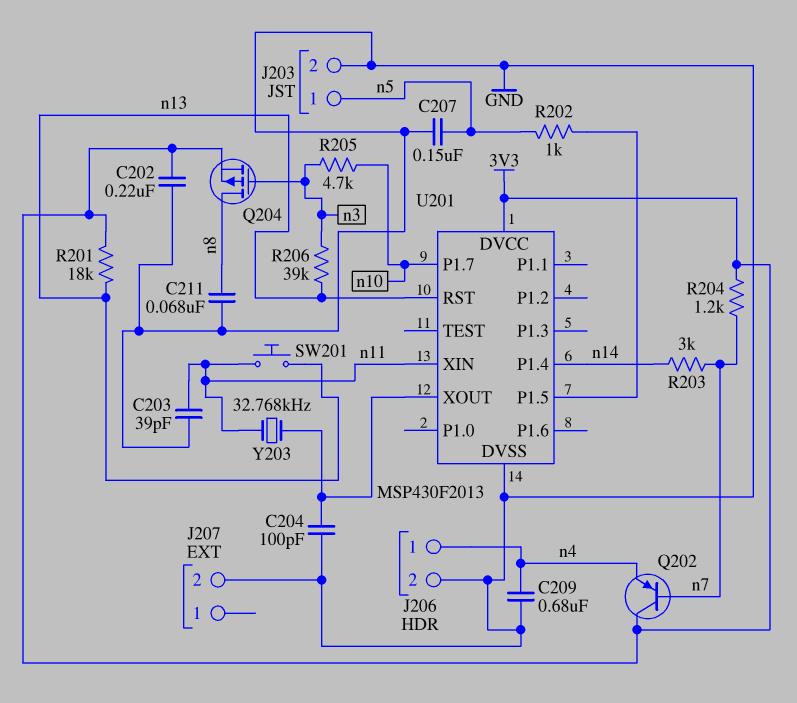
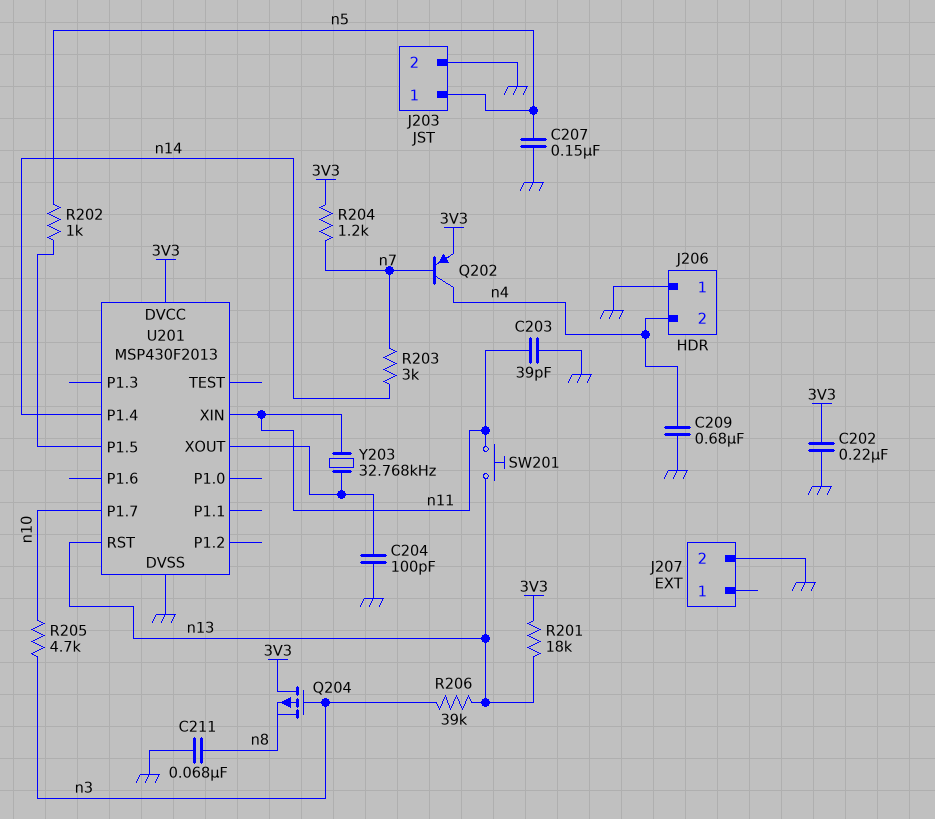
J206 pin 1: n4 -> GND
J206 pin 2: GND -> n4
Q202: PNP (B n7, C 3V3, E n4) -> PNP (B n7, C n4, E 3V3)
Q204: PMOS (G n3, D n8, S 3V3) -> PMOS (G n3, D 3V3, S n8)

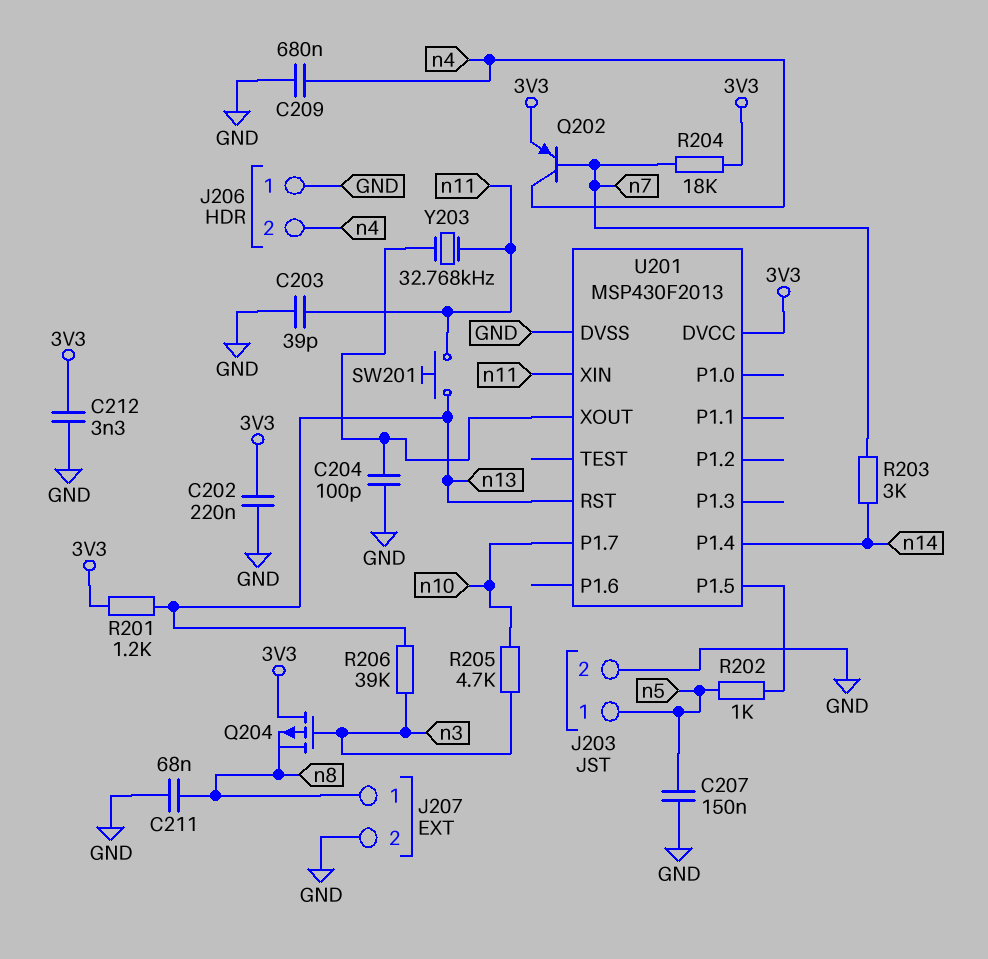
C212: none -> 3.3nF (3V3, GND)
J207 pin 1: none -> n8
R201: 18k (3V3, n13) -> 1.2k (3V3, n13)
R204: 1.2k (3V3, n7) -> 18k (3V3, n7)

